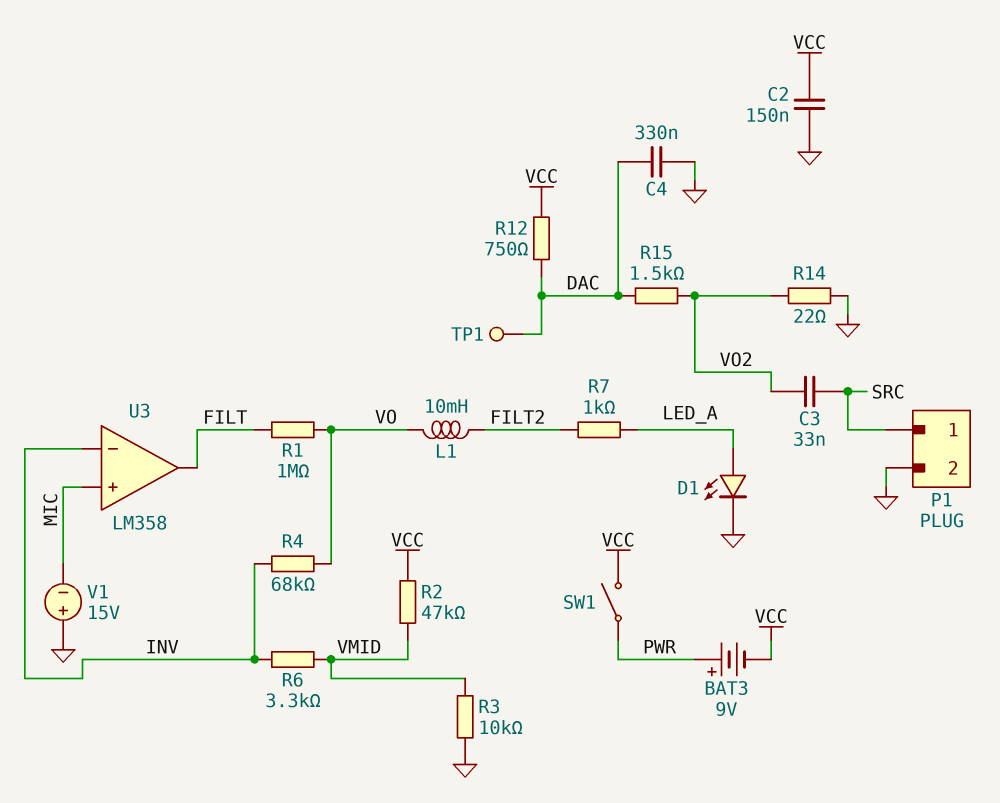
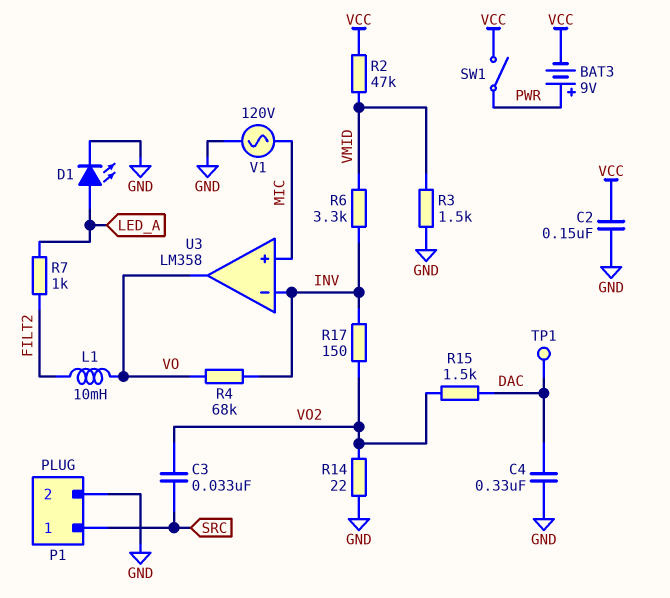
R1: 1M (FILT, VO) -> none
R3: 10k (GND, VMID) -> 1.5k (GND, VMID)
R12: 750 (DAC, VCC) -> none
R17: none -> 150 (INV, VO2)
U3 pin out: FILT -> VO
V1: 15V (plus GND, minus MIC) -> AC 120V (GND, MIC)

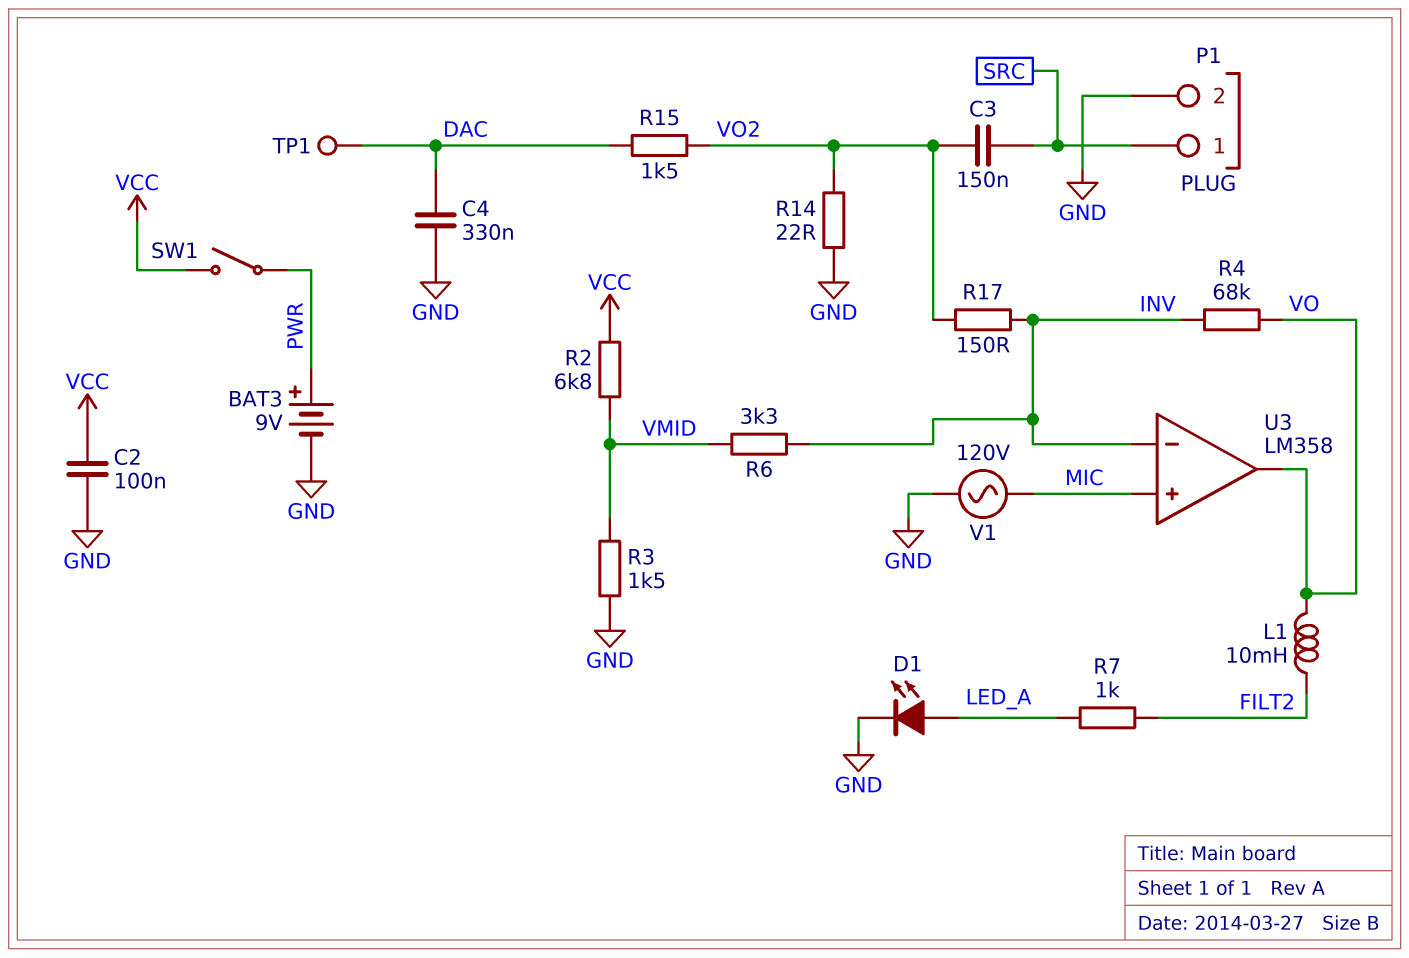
BAT3: 9V (plus PWR, minus VCC) -> 9V (plus PWR, minus GND)
C2: 150nF (GND, VCC) -> 100nF (GND, VCC)
C3: 33nF (SRC, VO2) -> 150nF (SRC, VO2)
R2: 47k (VCC, VMID) -> 6.8k (VCC, VMID)

